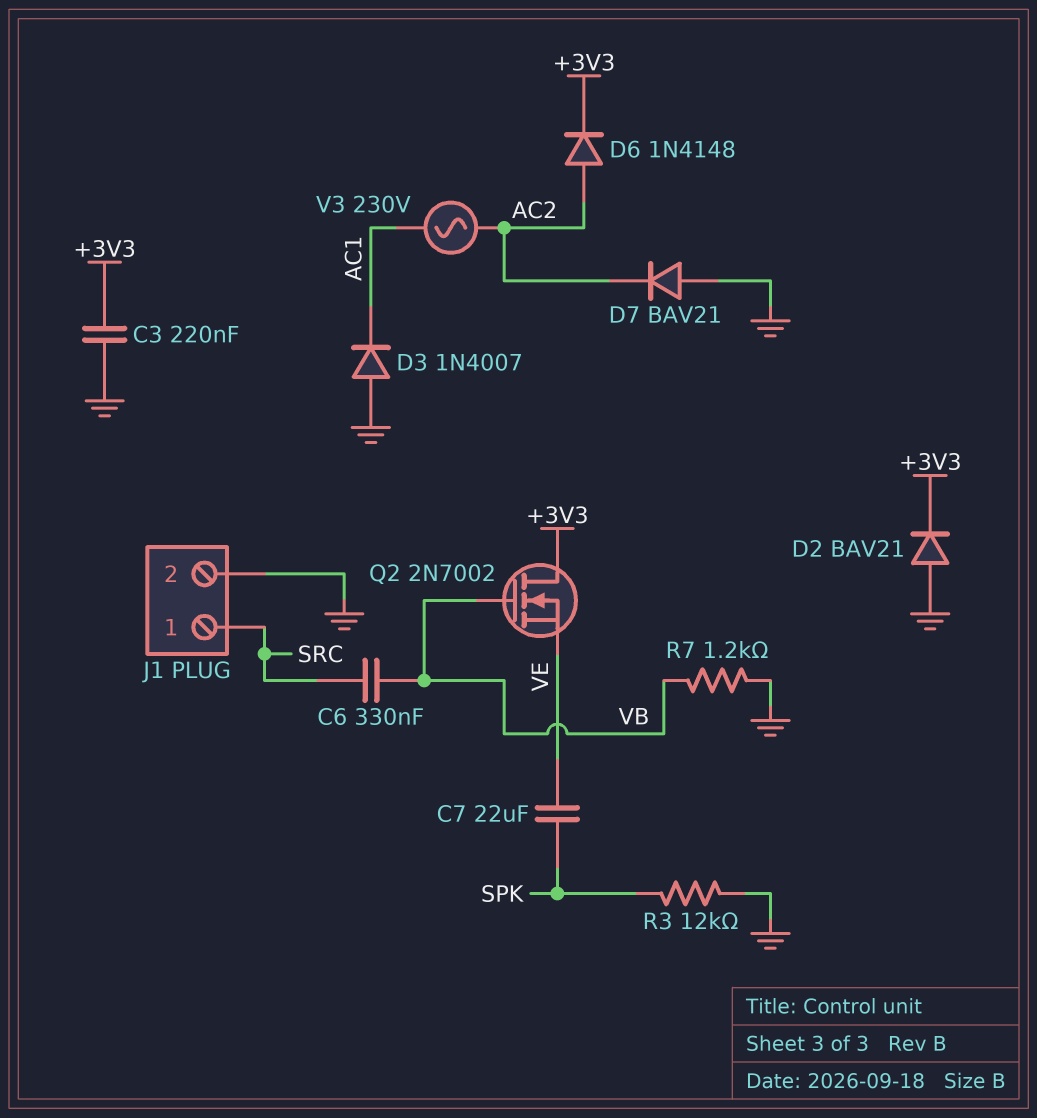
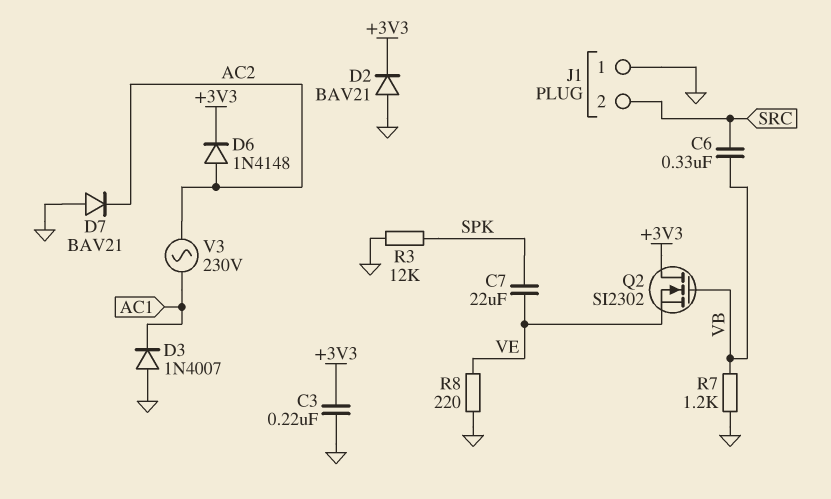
J1 pin 1: SRC -> GND
J1 pin 2: GND -> SRC
Q2: NMOS 2N7002 (G VB, D +3V3, S VE) -> NMOS SI2302 (G VB, D +3V3, S VE)
R8: none -> 220 (GND, VE)

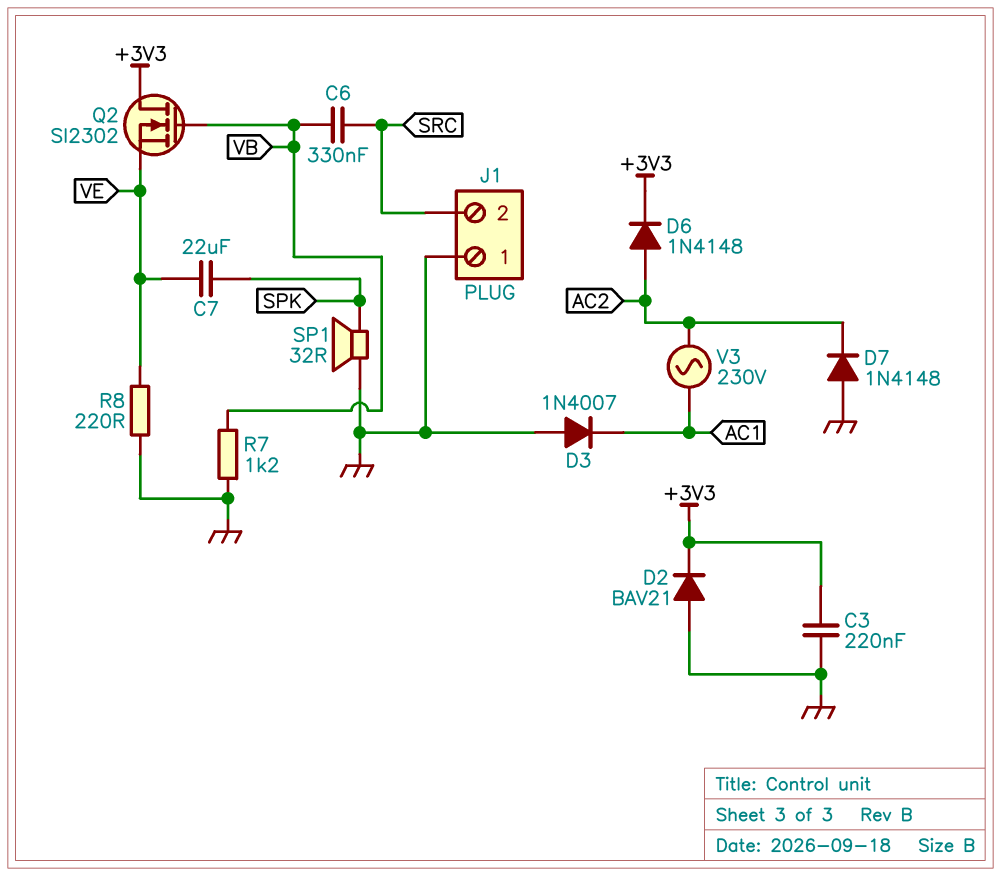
D7: diode BAV21 (A GND, K AC2) -> diode 1N4148 (A GND, K AC2)
R3: 12k (GND, SPK) -> none
SP1: none -> speaker 32R (GND, SPK)

